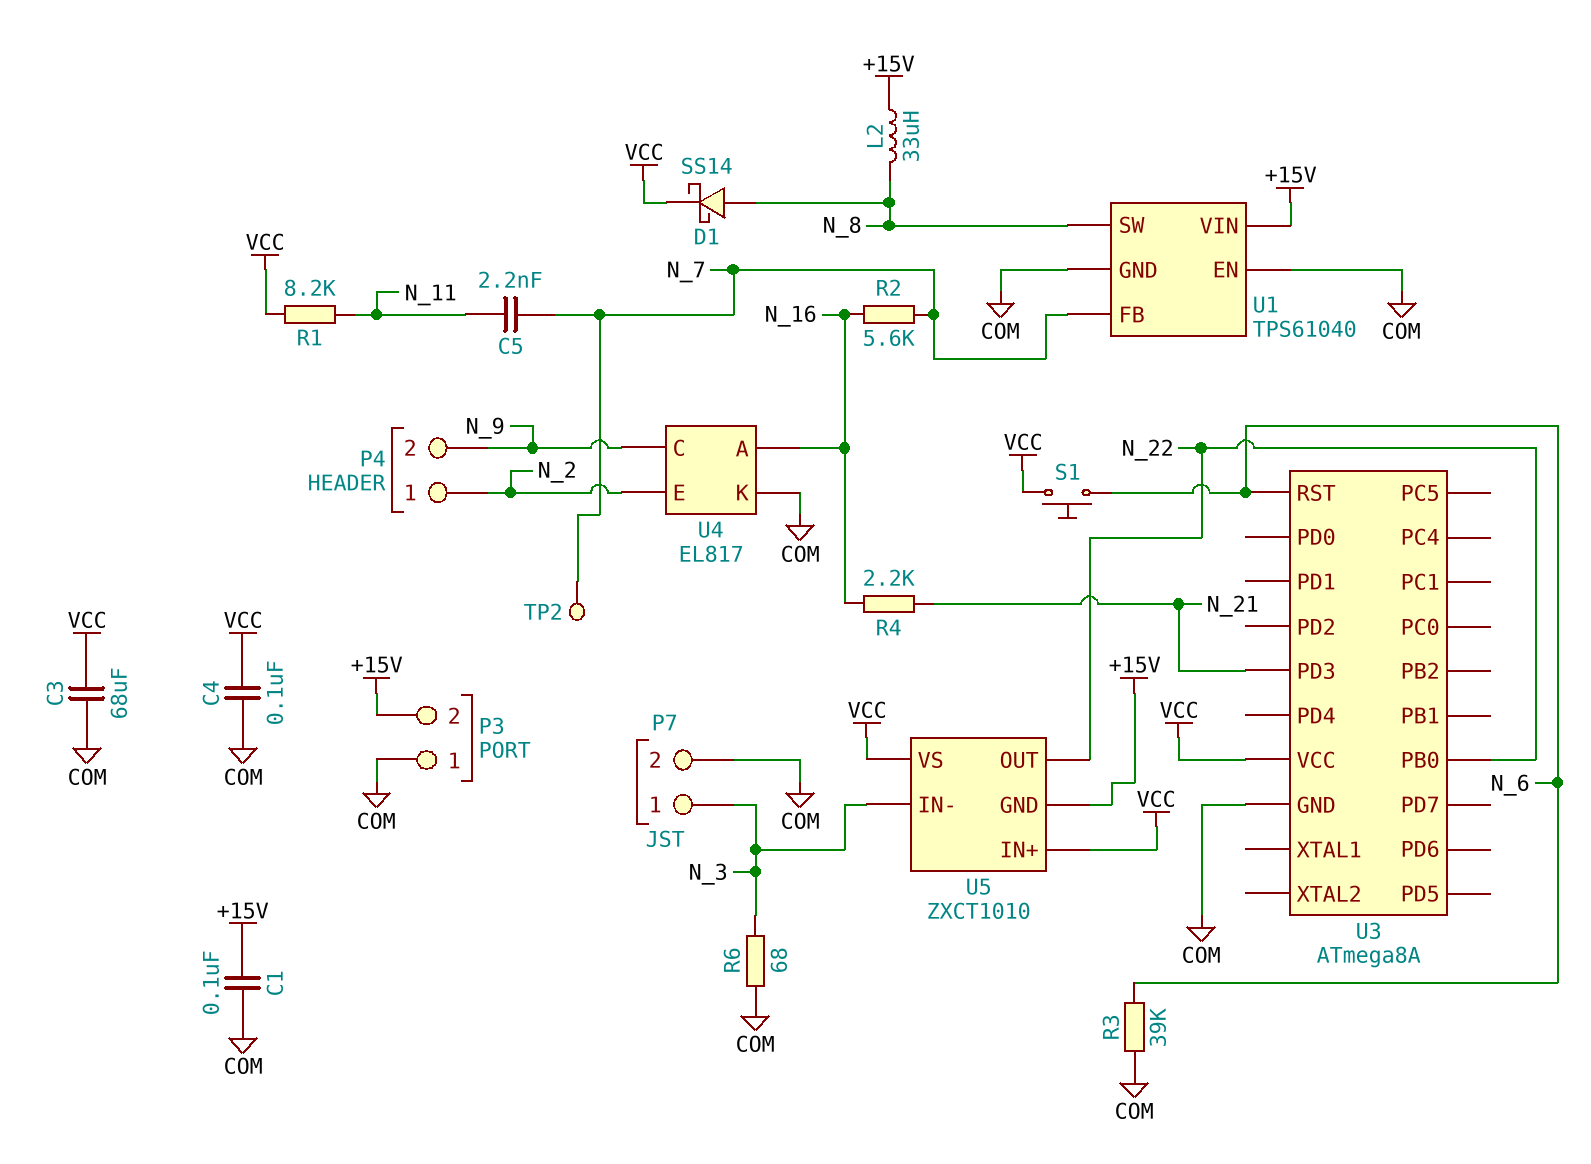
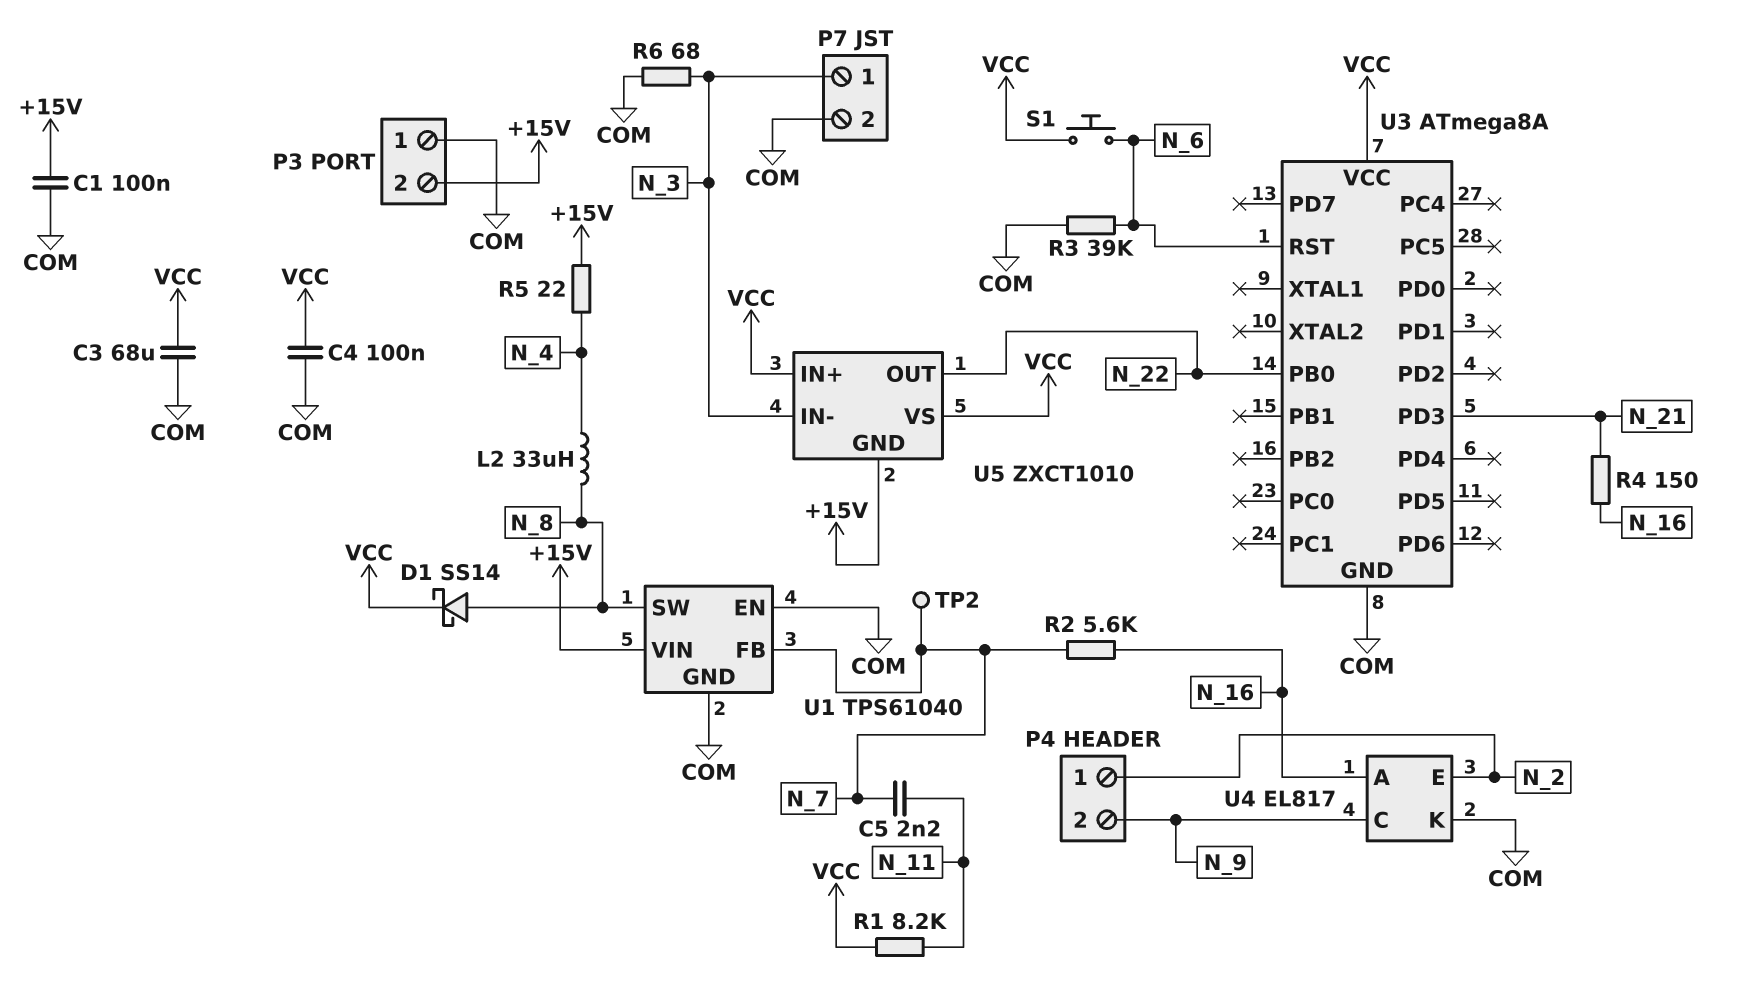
L2: 33uH (+15V, N_8) -> 33uH (N_4, N_8)
R4: 2.2k (N_16, N_21) -> 150 (N_16, N_21)
R5: none -> 22 (+15V, N_4)

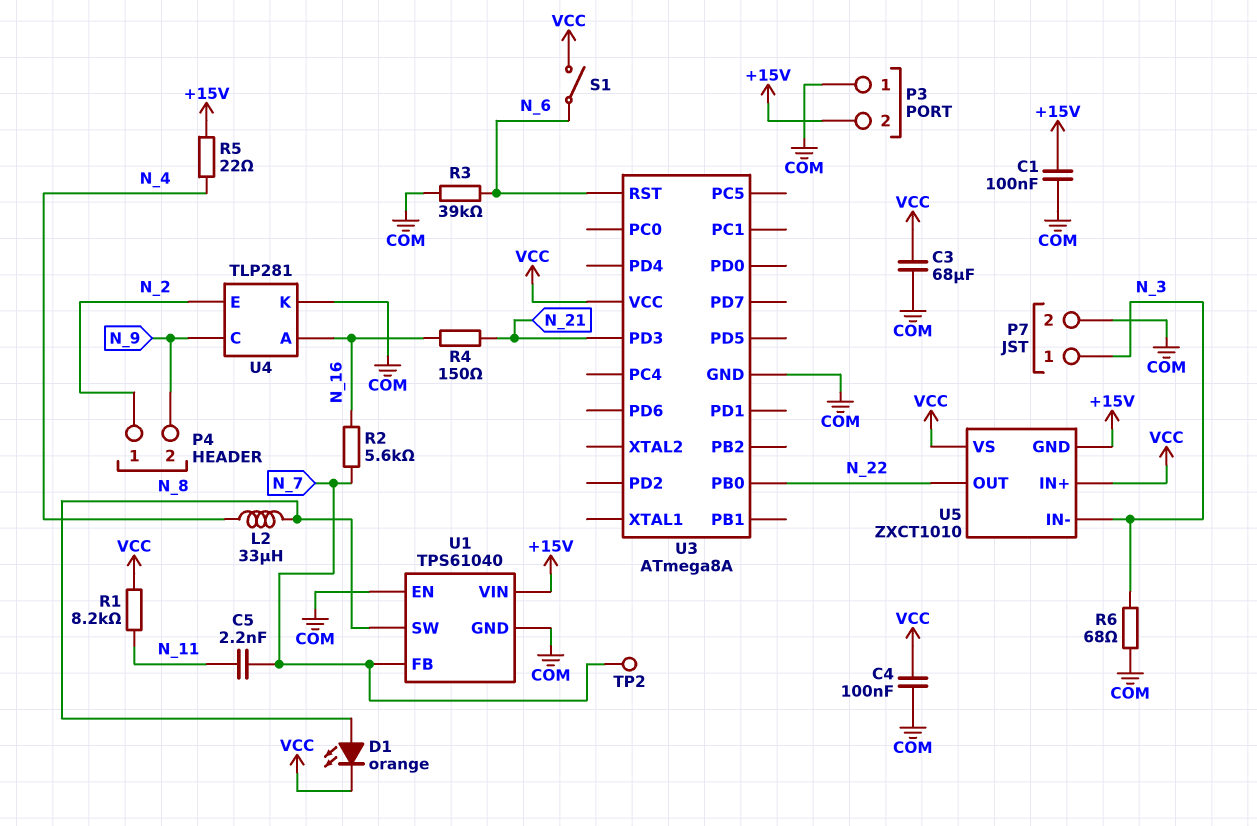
D1: schottky SS14 (A N_8, K VCC) -> LED orange (A N_8, K VCC)
S1: button (N_6, VCC) -> switch (N_6, VCC)
U4: EL817 -> TLP281

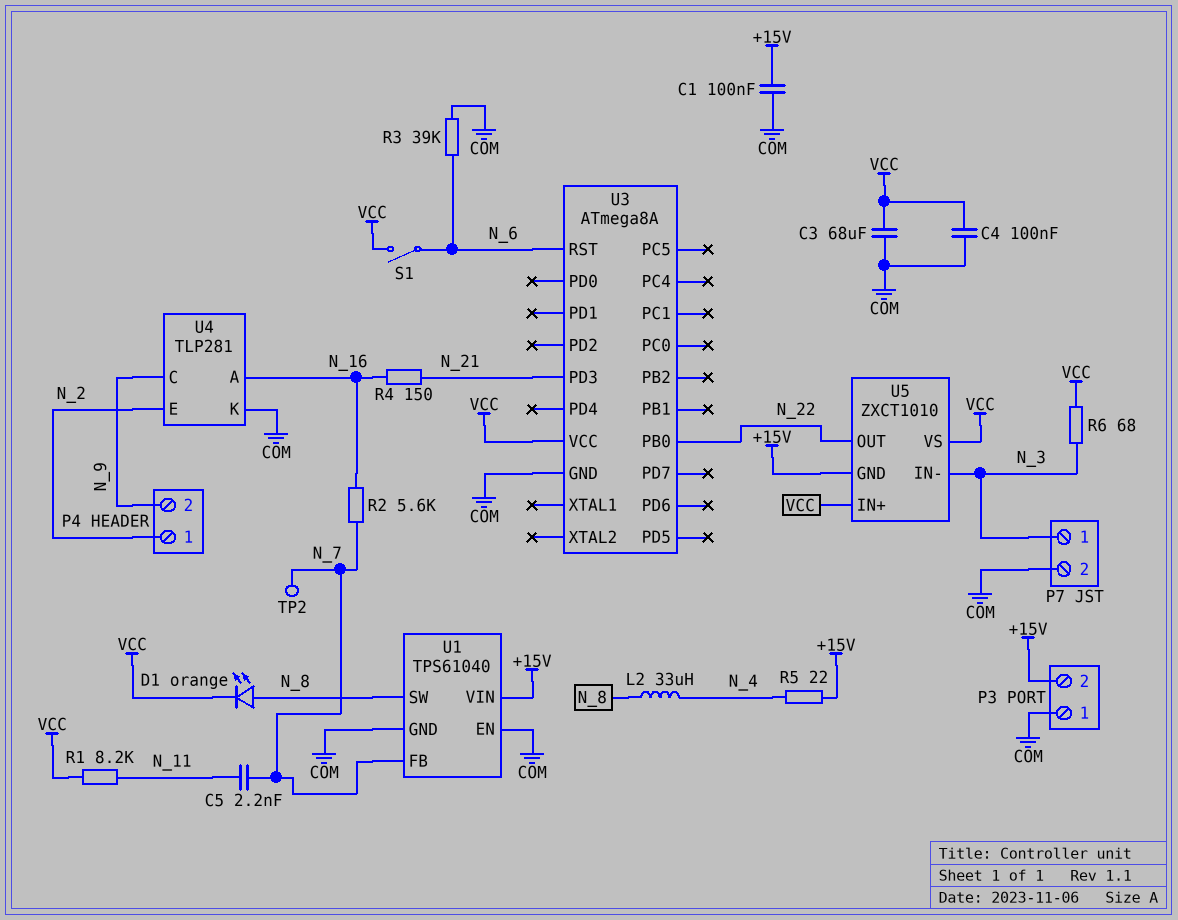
R6: 68 (COM, N_3) -> 68 (N_3, VCC)

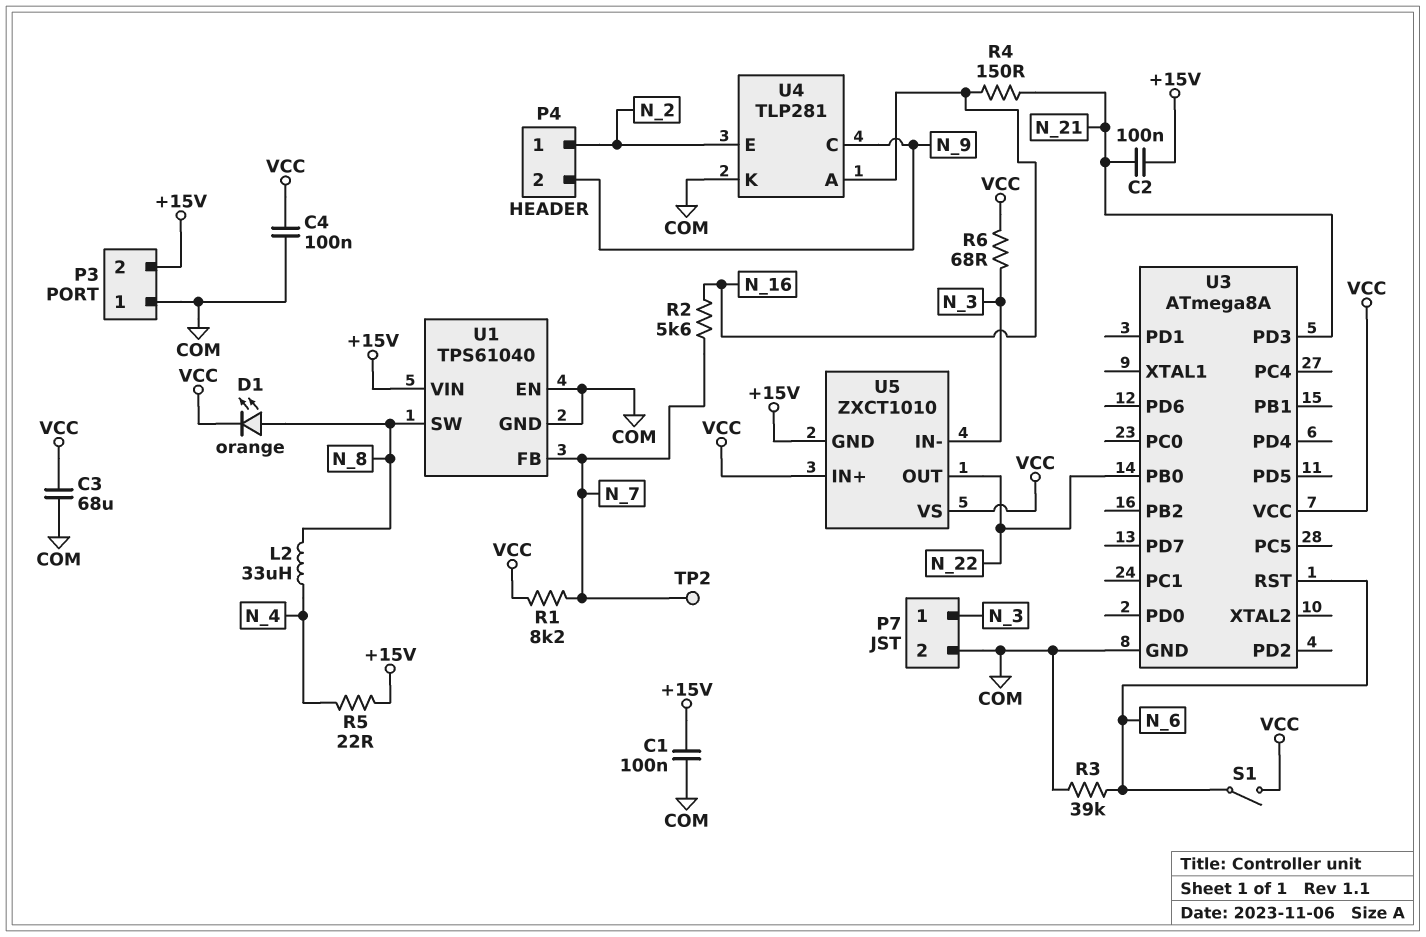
C2: none -> 100nF (+15V, N_21)
C5: 2.2nF (N_7, N_11) -> none
R1: 8.2k (N_11, VCC) -> 8.2k (N_7, VCC)

